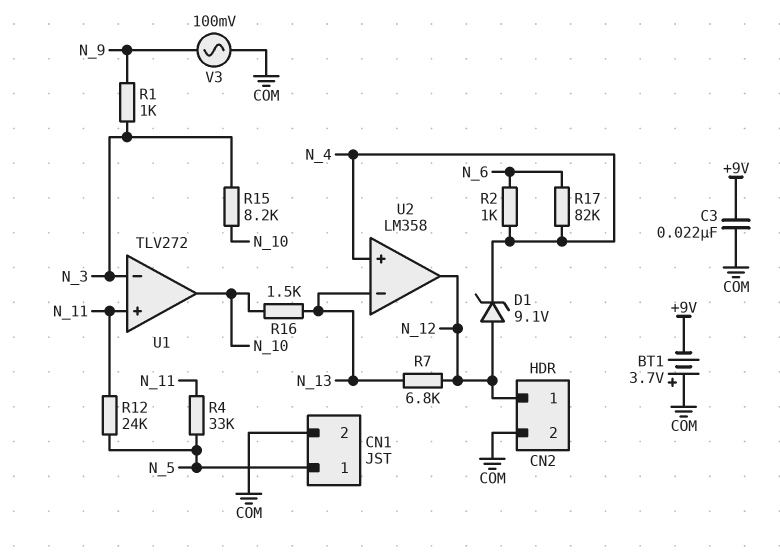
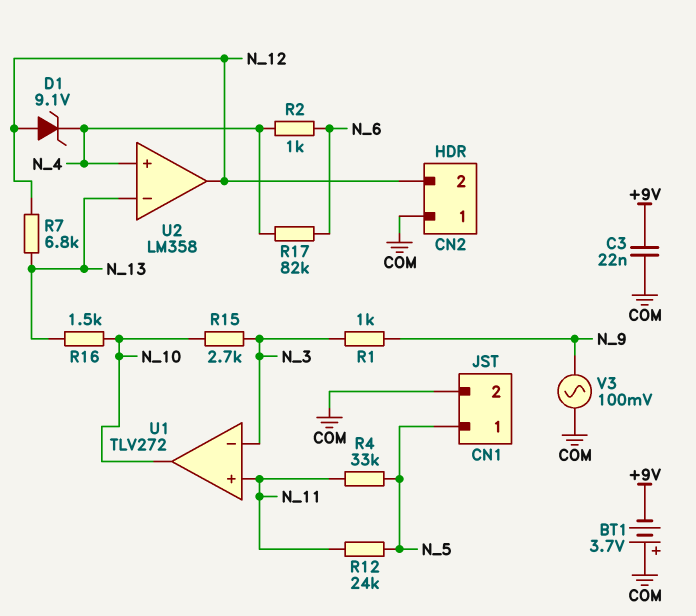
CN2 pin 1: N_12 -> COM
CN2 pin 2: COM -> N_12
R15: 8.2k (N_3, N_10) -> 2.7k (N_3, N_10)

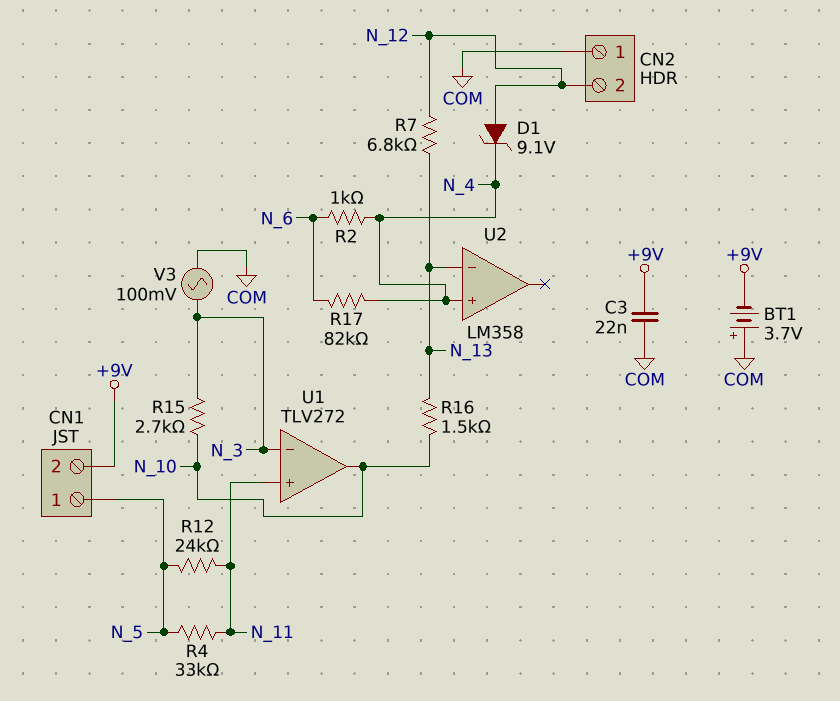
CN1 pin 2: COM -> +9V
R1: 1k (N_3, N_9) -> none
U2 pin out: N_12 -> none
V3: AC 100mV (COM, N_9) -> AC 100mV (COM, N_3)

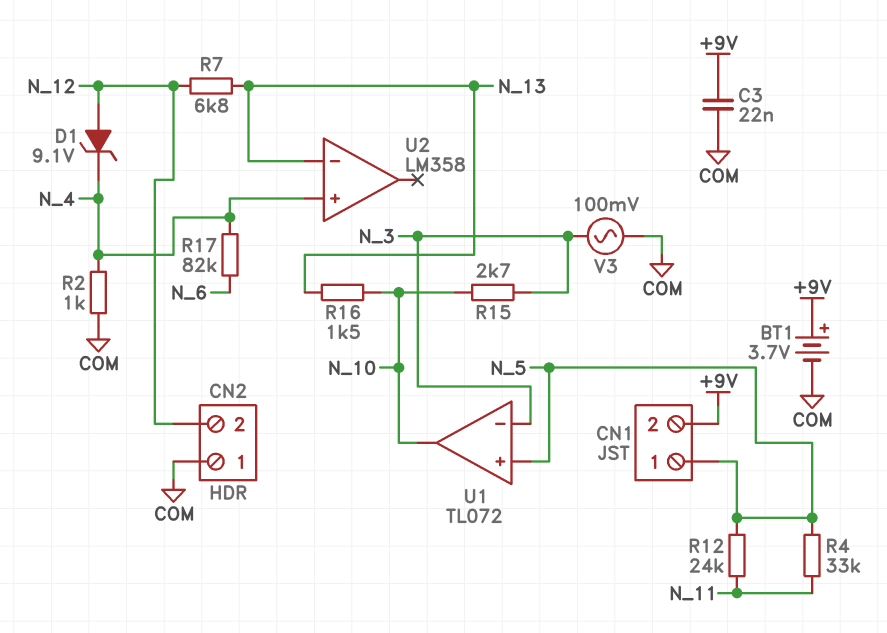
BT1: 3.7V (plus COM, minus +9V) -> 3.7V (plus +9V, minus COM)
R2: 1k (N_4, N_6) -> 1k (COM, N_4)
U1: TLV272 -> TL072
U1 pin in+: N_11 -> N_5

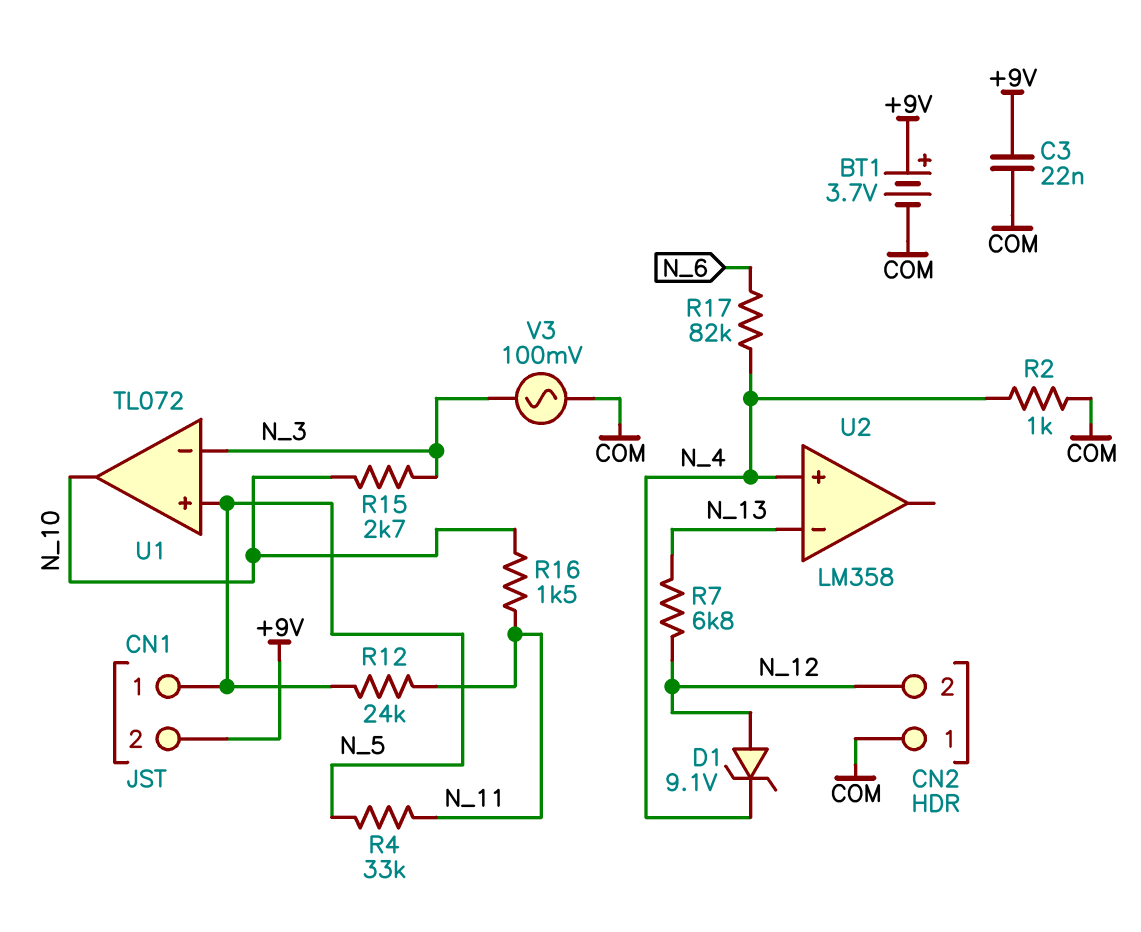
R16: 1.5k (N_10, N_13) -> 1.5k (N_10, N_11)

